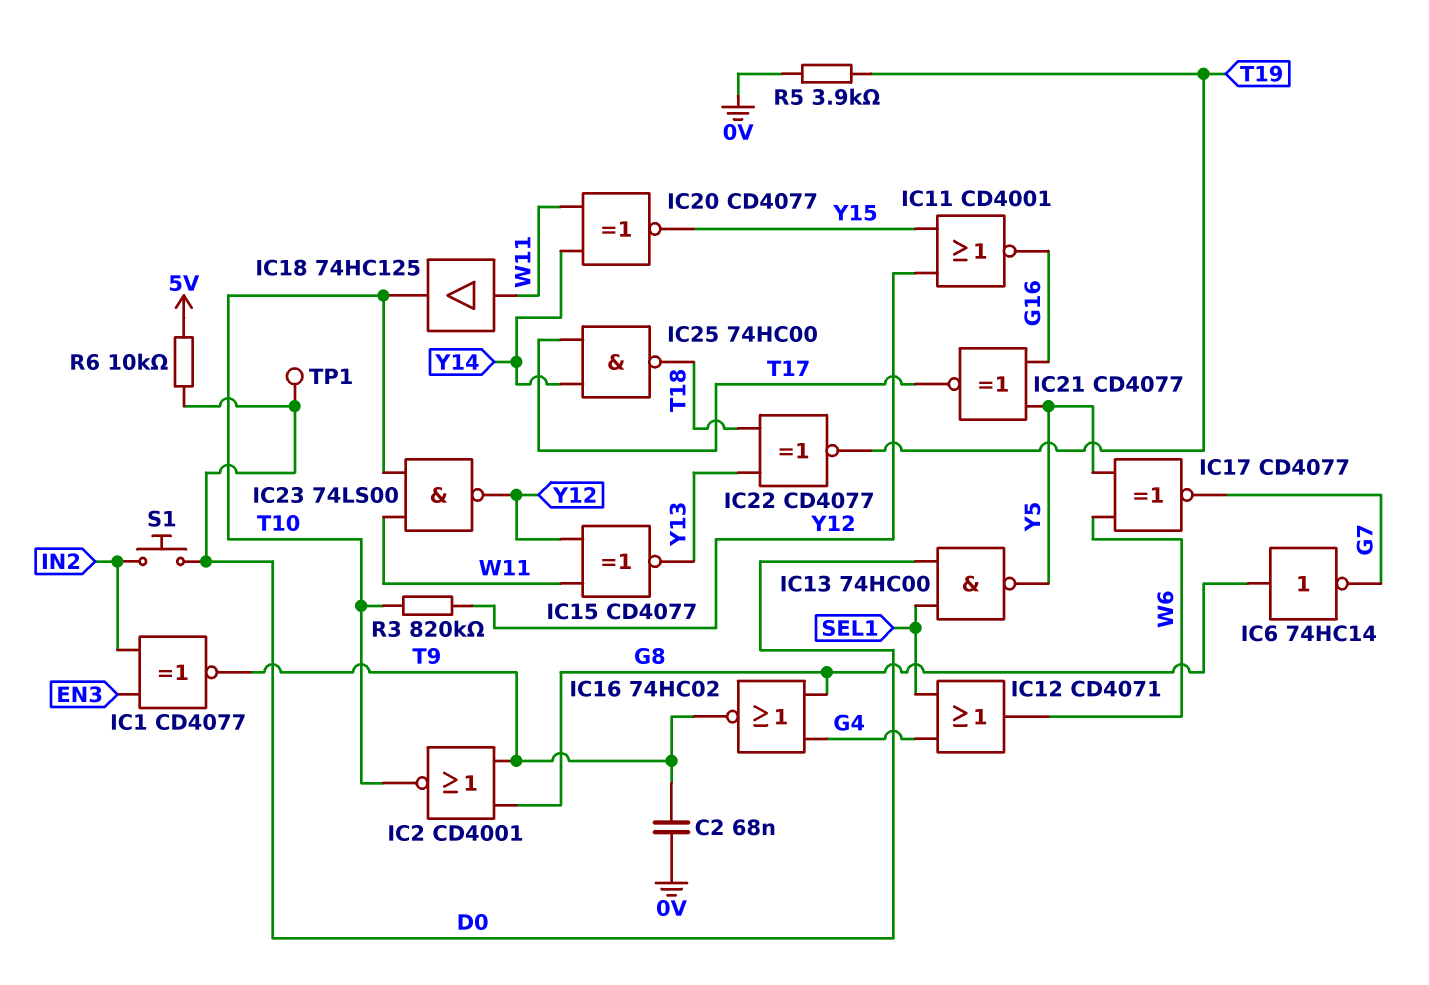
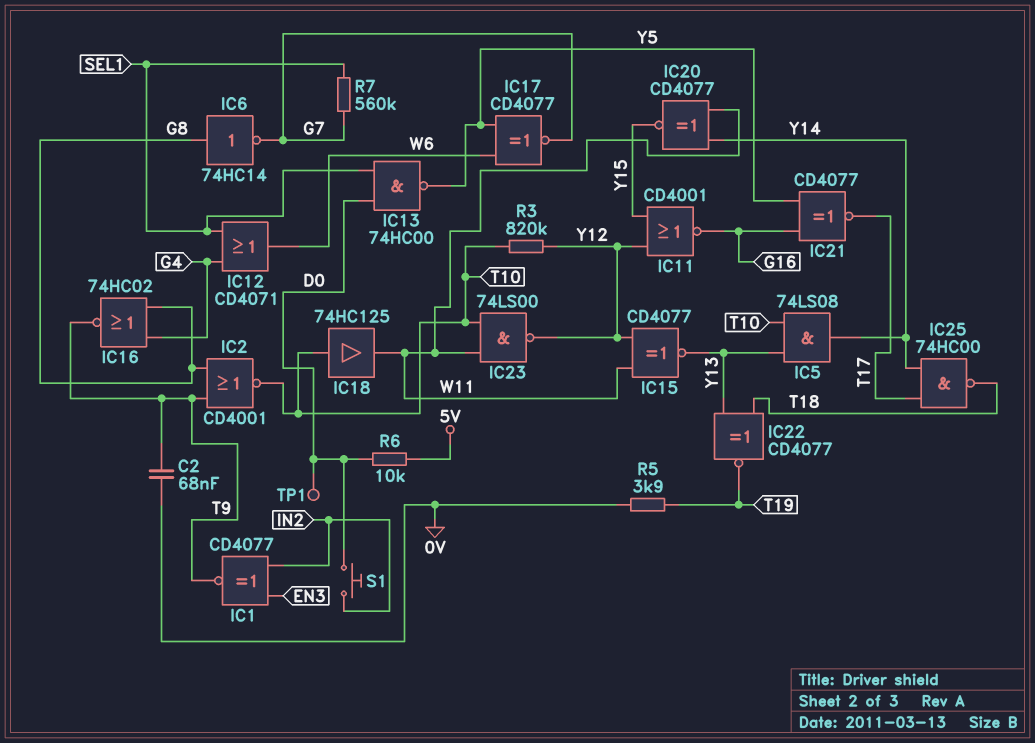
IC5: none -> AND 74LS08 (in T10, in Y13, out Y14)
IC18: buffer 74HC125 (in W11, out T10) -> buffer 74HC125 (in T10, out W11)
R7: none -> 560k (G7, SEL1)

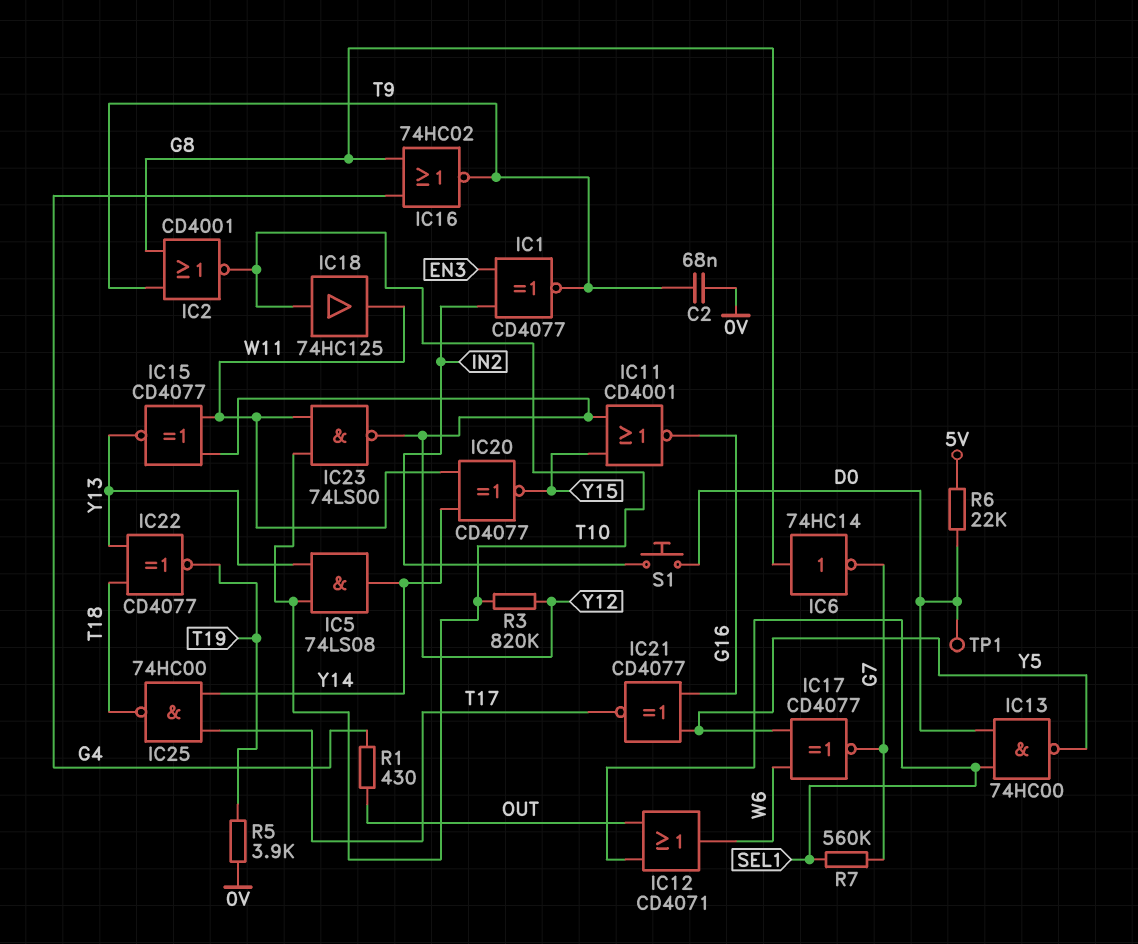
IC12: OR CD4071 (in G4, in SEL1, out W6) -> OR CD4071 (in OUT, in SEL1, out W6)
R1: none -> 430 (G4, OUT)
R6: 10k (5V, D0) -> 22k (5V, D0)

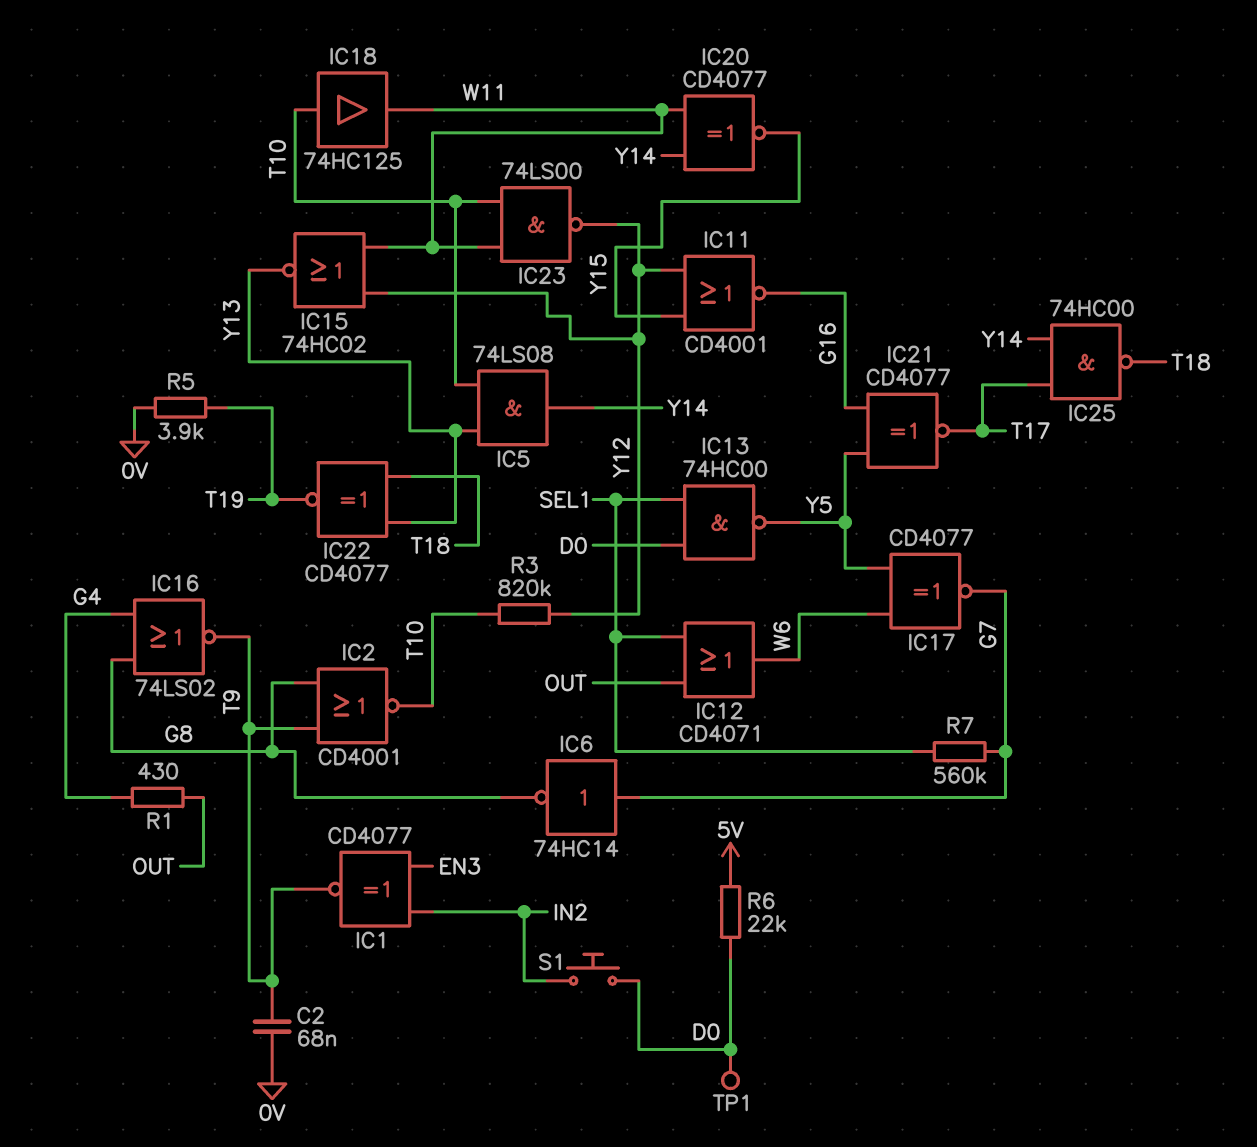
IC6: NOT 74HC14 (in G8, out G7) -> NOT 74HC14 (in G7, out G8)
IC15: XNOR CD4077 (in W11, in Y12, out Y13) -> NOR 74HC02 (in W11, in Y12, out Y13)
IC16: NOR 74HC02 (in G4, in G8, out T9) -> NOR 74LS02 (in G4, in G8, out T9)

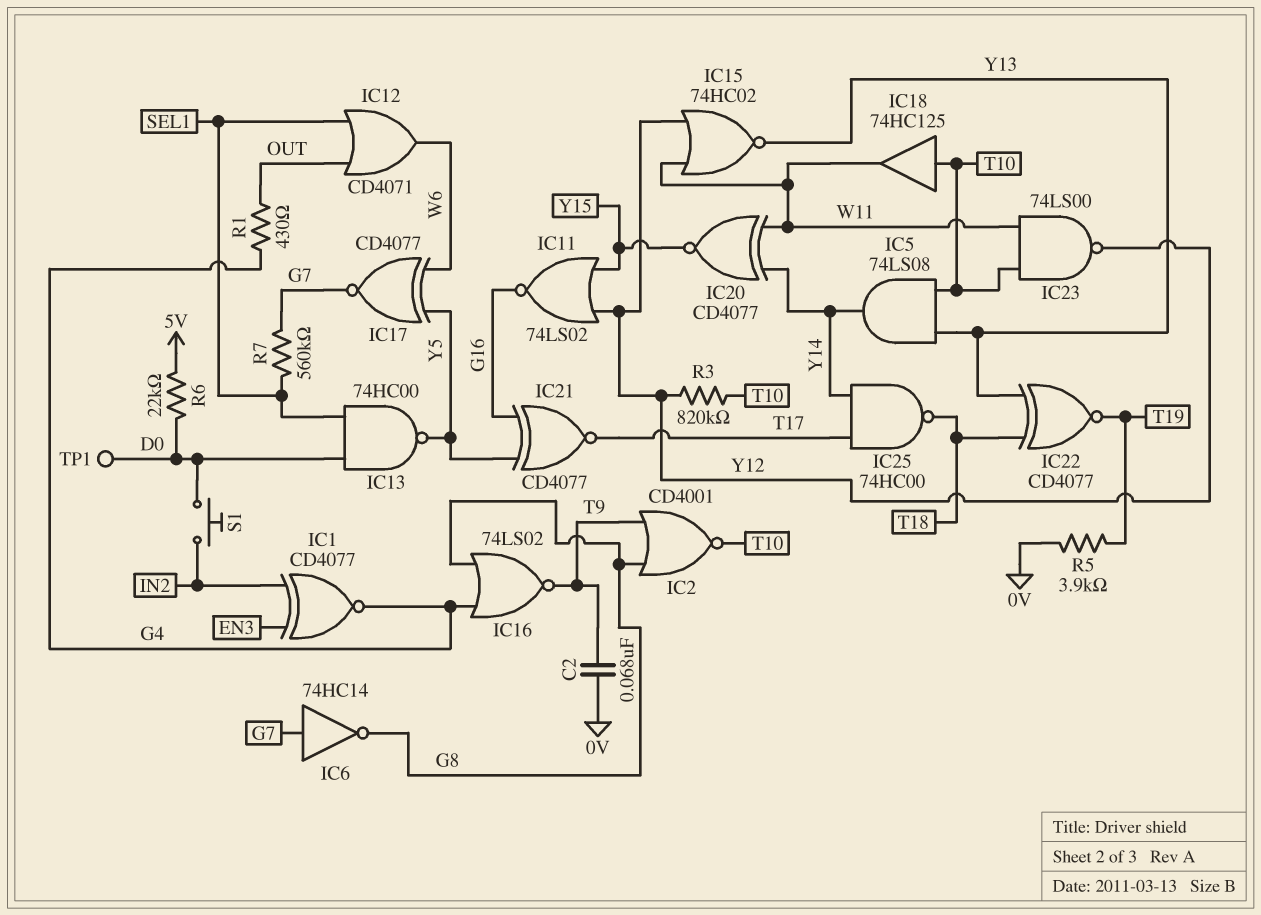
IC1: XNOR CD4077 (in EN3, in IN2, out T9) -> XNOR CD4077 (in EN3, in IN2, out G4)
IC11: NOR CD4001 (in Y12, in Y15, out G16) -> NOR 74LS02 (in Y12, in Y15, out G16)

